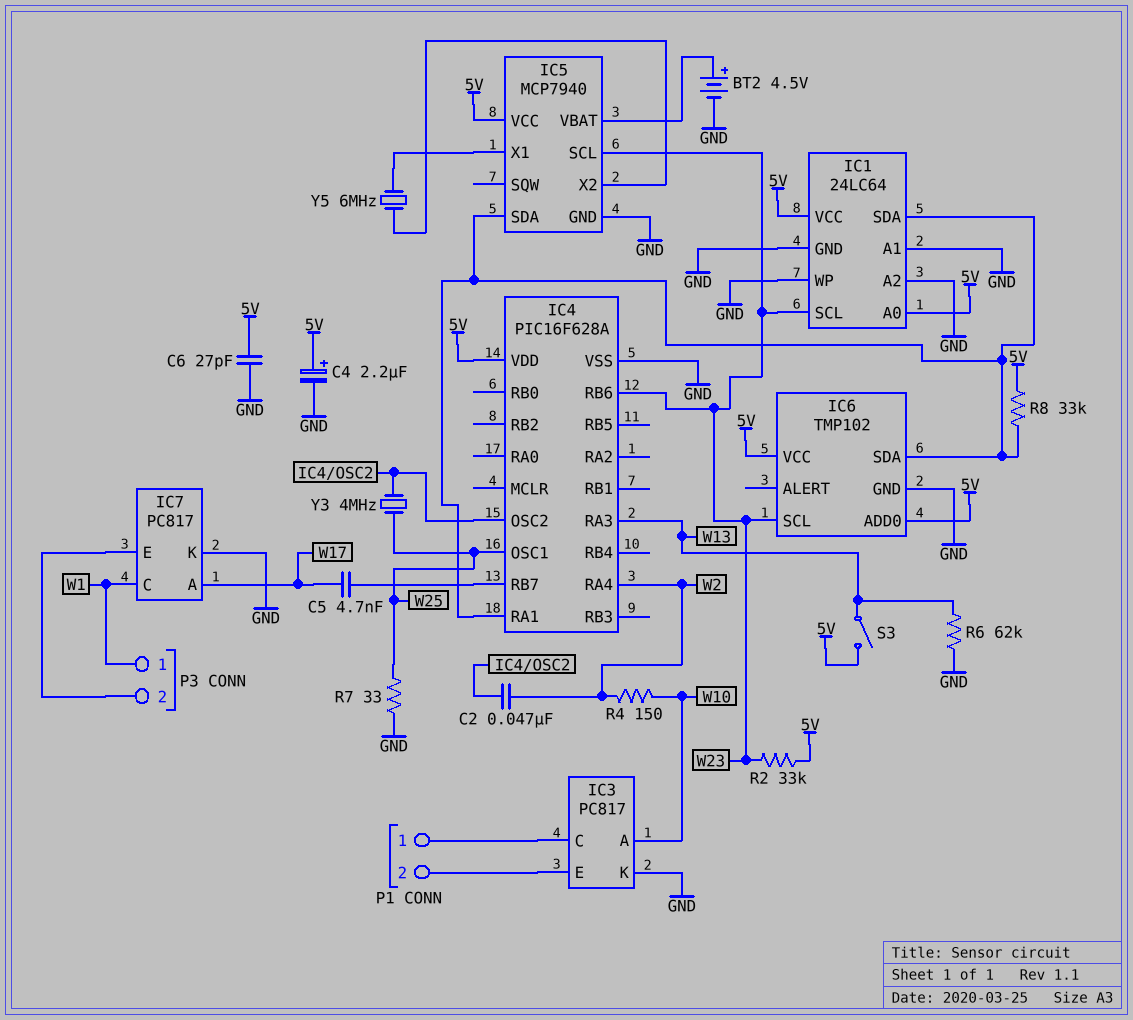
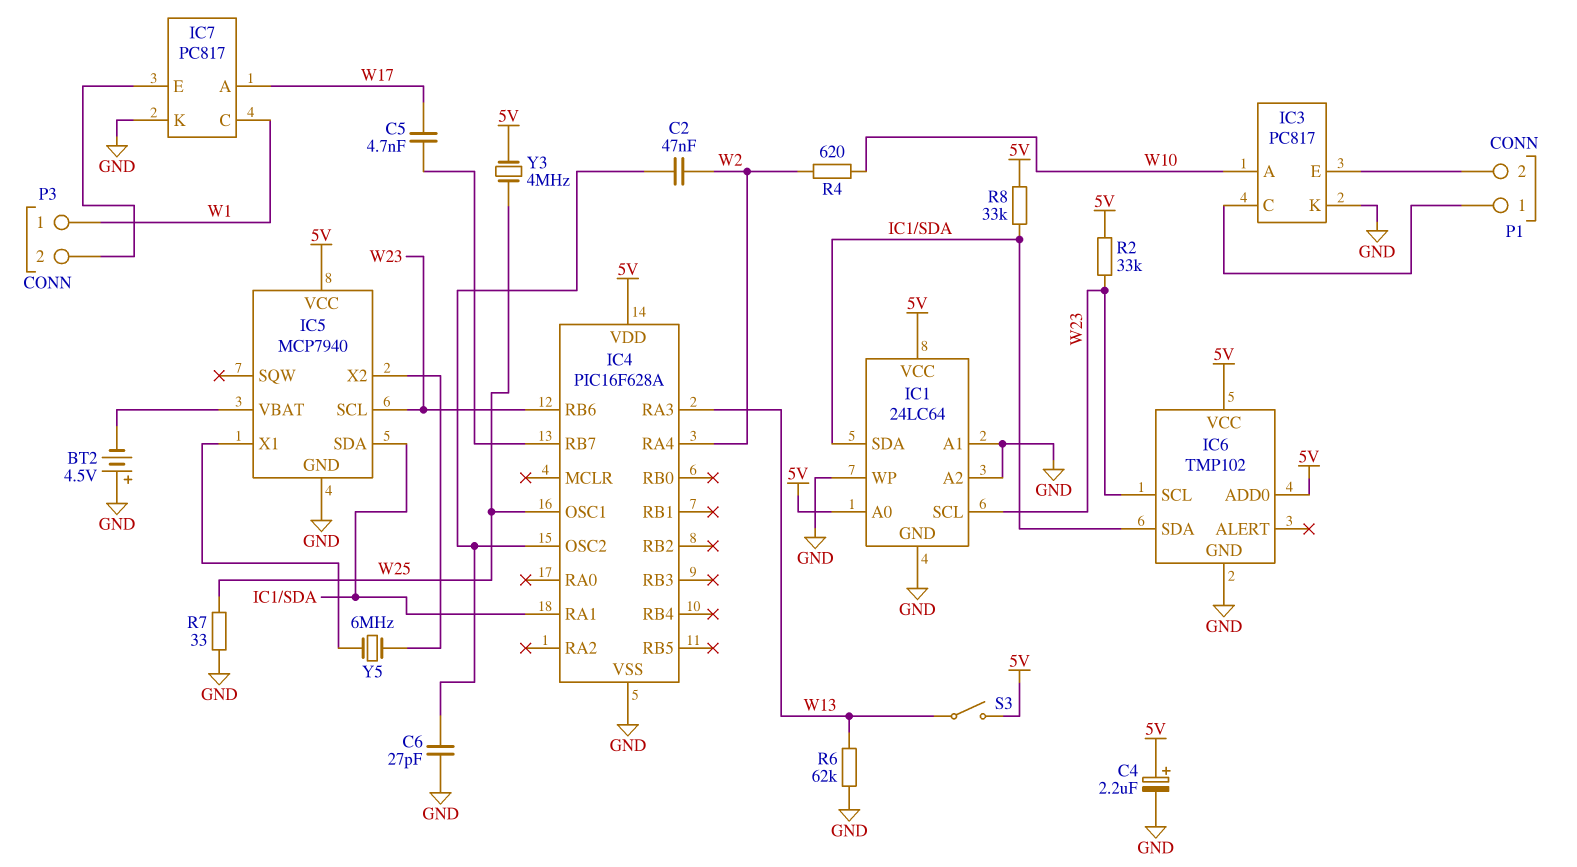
BT2: 4.5V (plus IC5/VBAT, minus GND) -> 4.5V (plus GND, minus IC5/VBAT)
C6: 27pF (5V, GND) -> 27pF (GND, IC4/OSC2)
R4: 150 (W2, W10) -> 620 (W2, W10)
Y3: 4MHz (IC4/OSC2, W25) -> 4MHz (5V, W25)

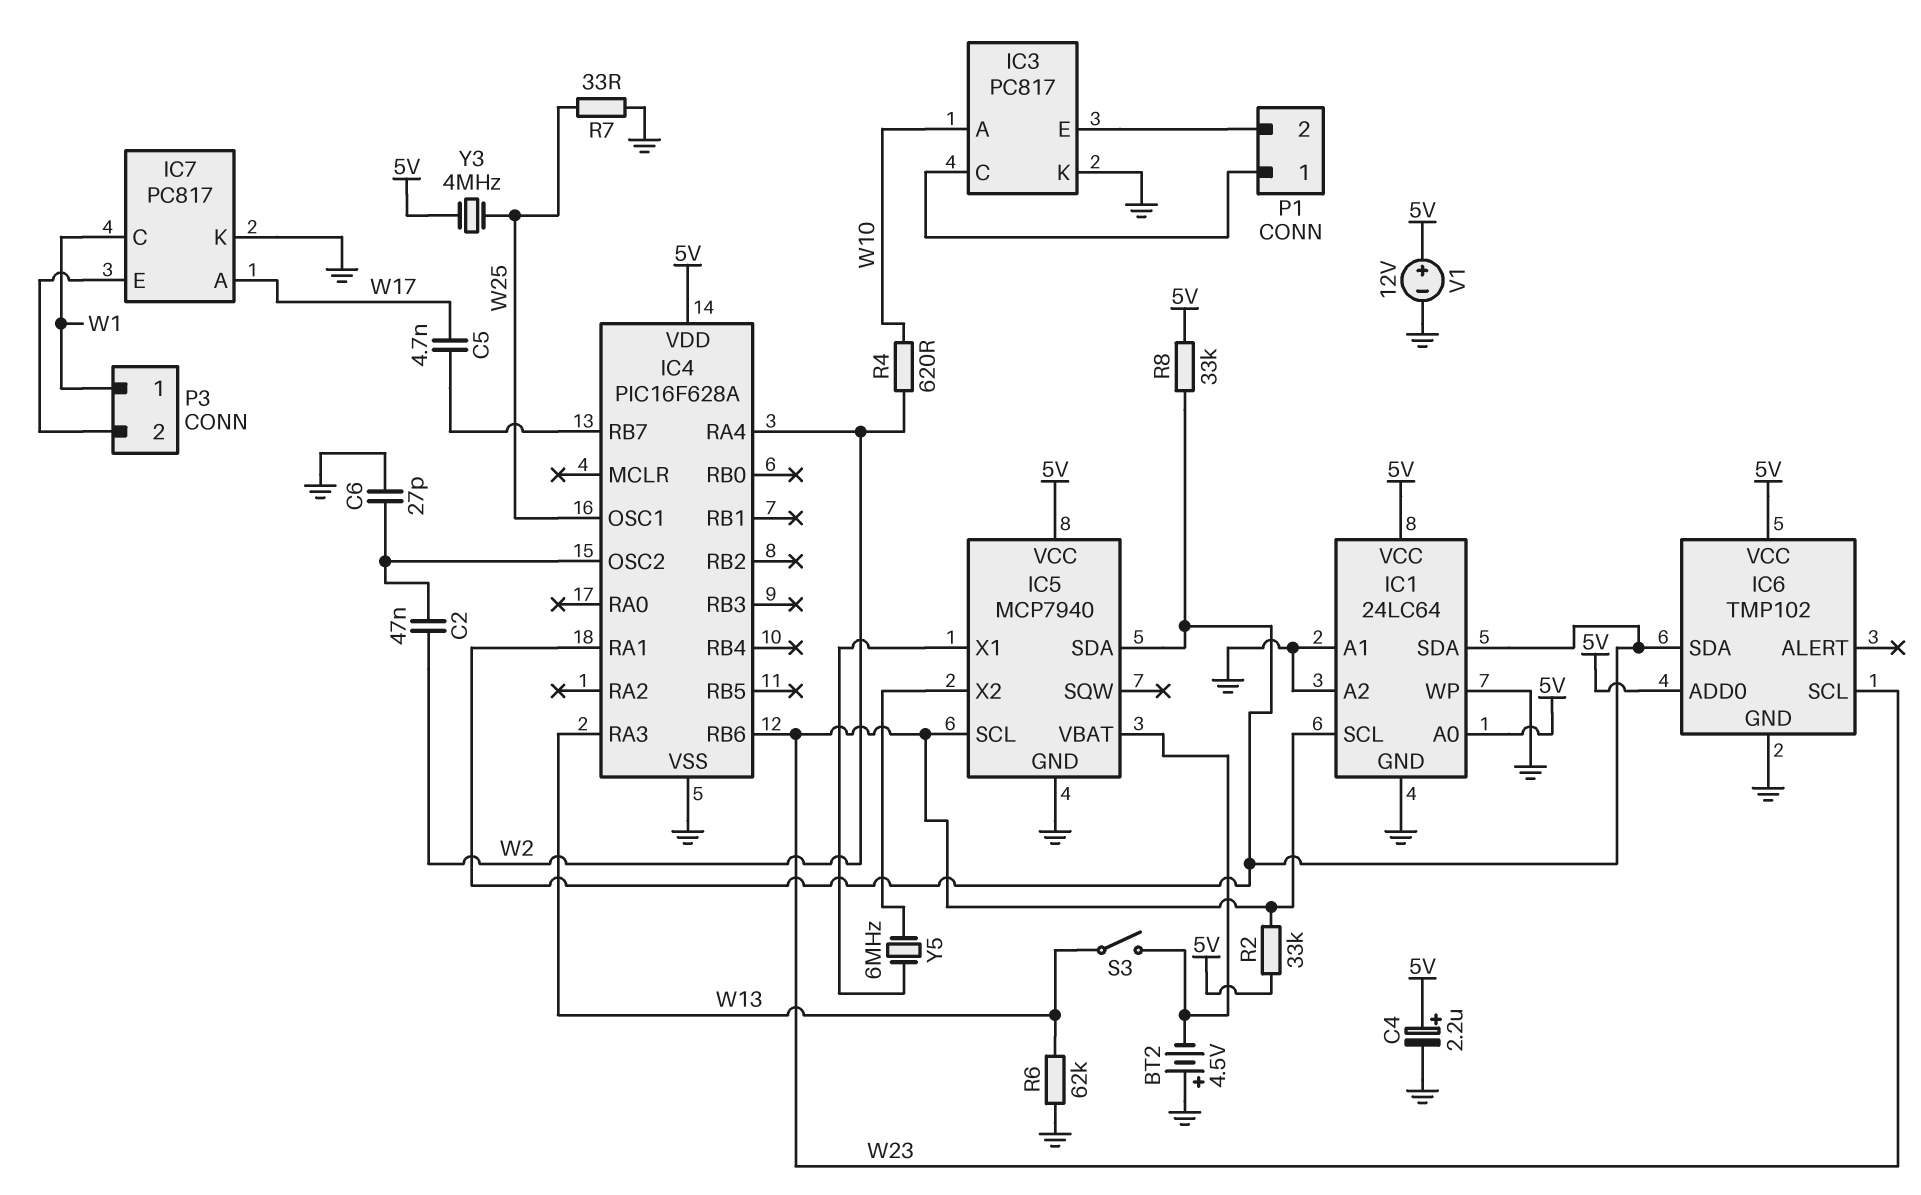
S3: switch (5V, W13) -> switch (IC5/VBAT, W13)
V1: none -> 12V (plus 5V, minus GND)

